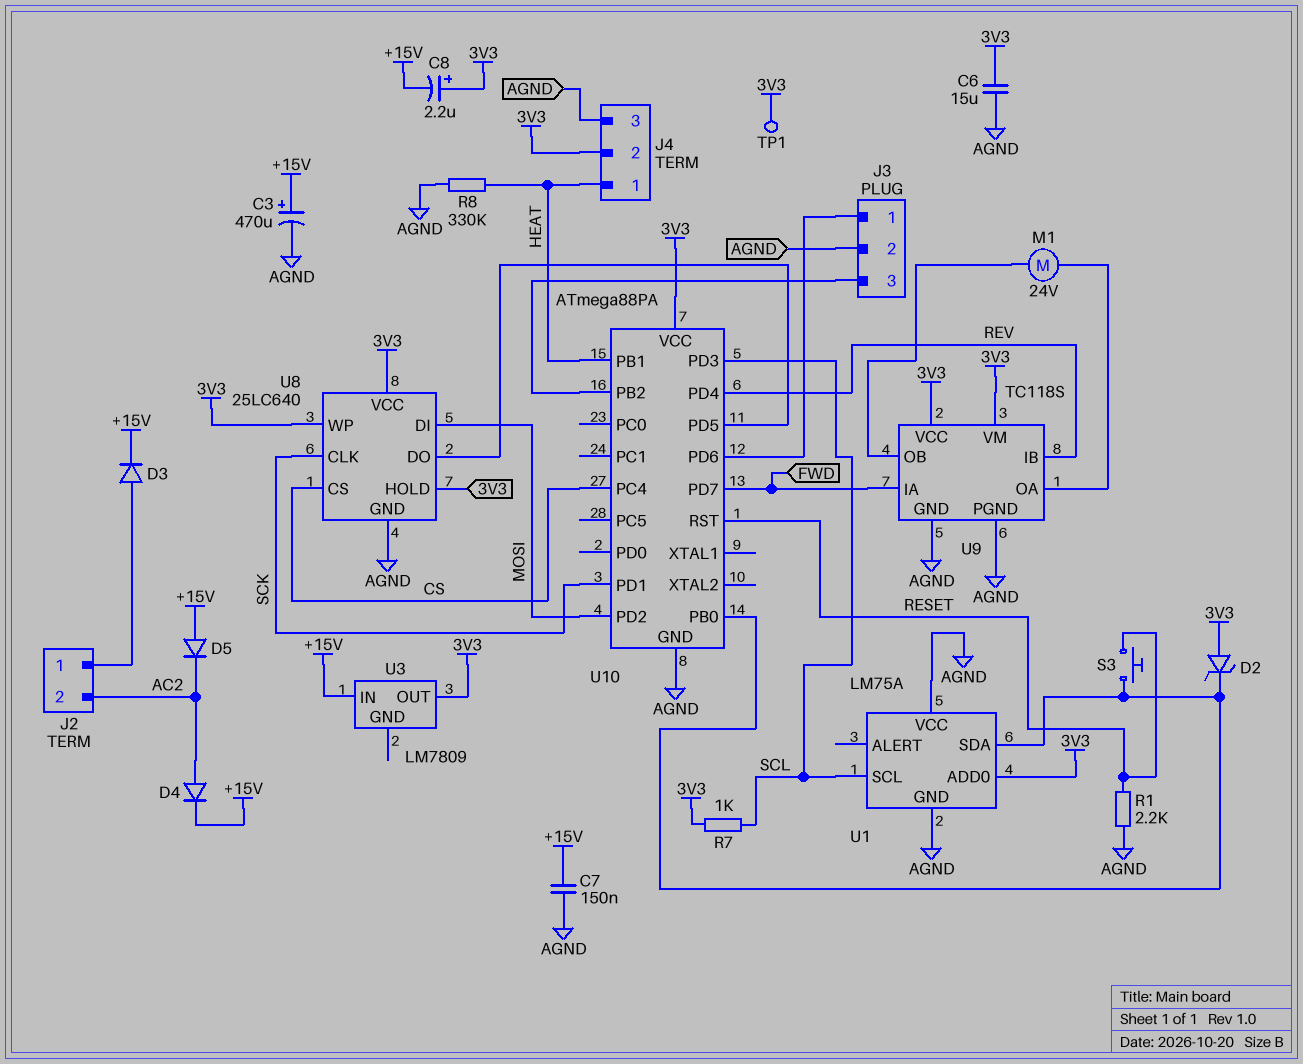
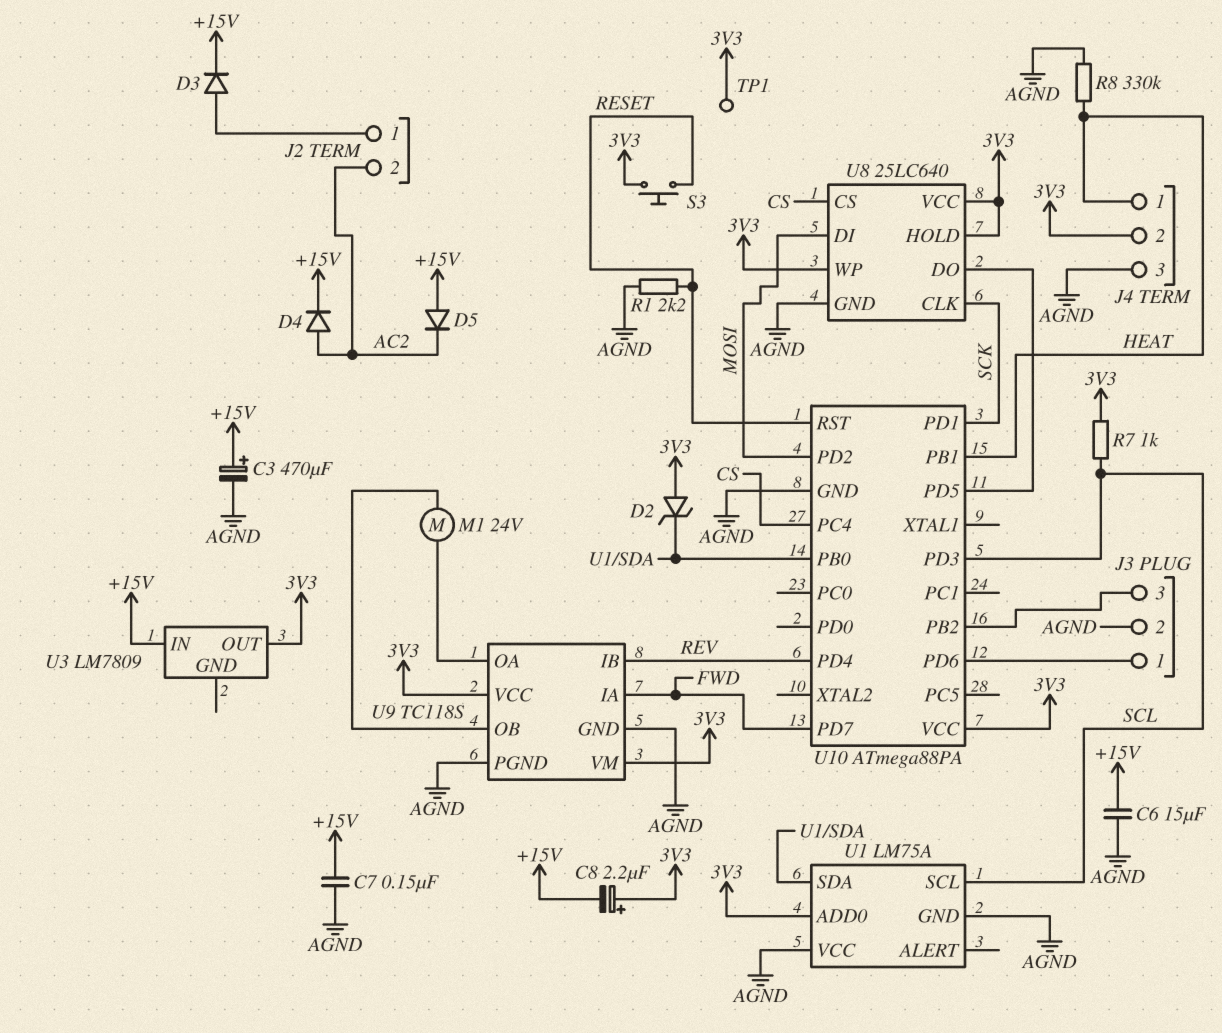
C6: 15uF (3V3, AGND) -> 15uF (+15V, AGND)
S3: button (RESET, U1/SDA) -> button (3V3, RESET)

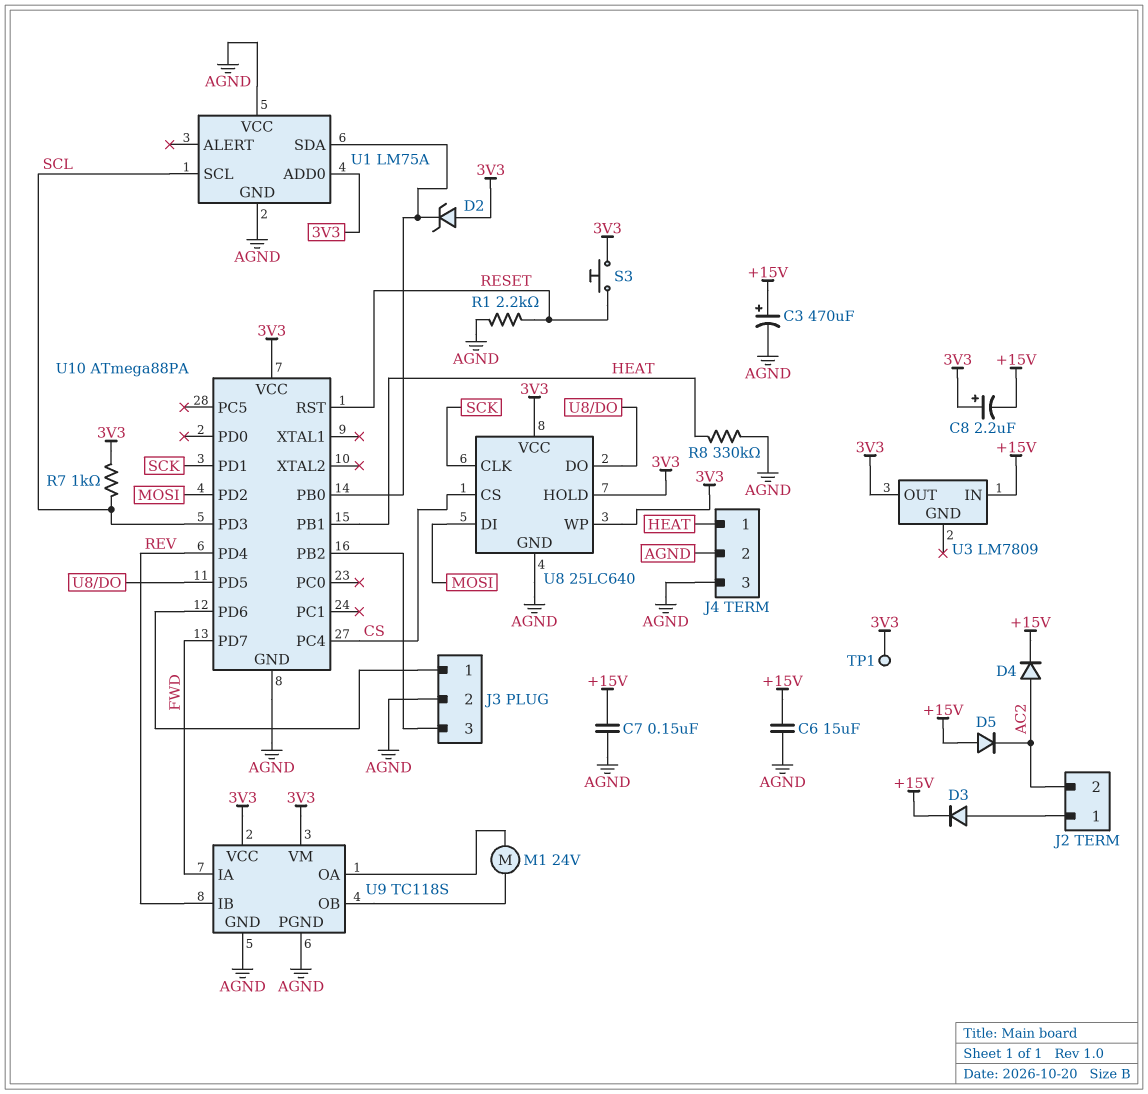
J4 pin 2: 3V3 -> AGND

